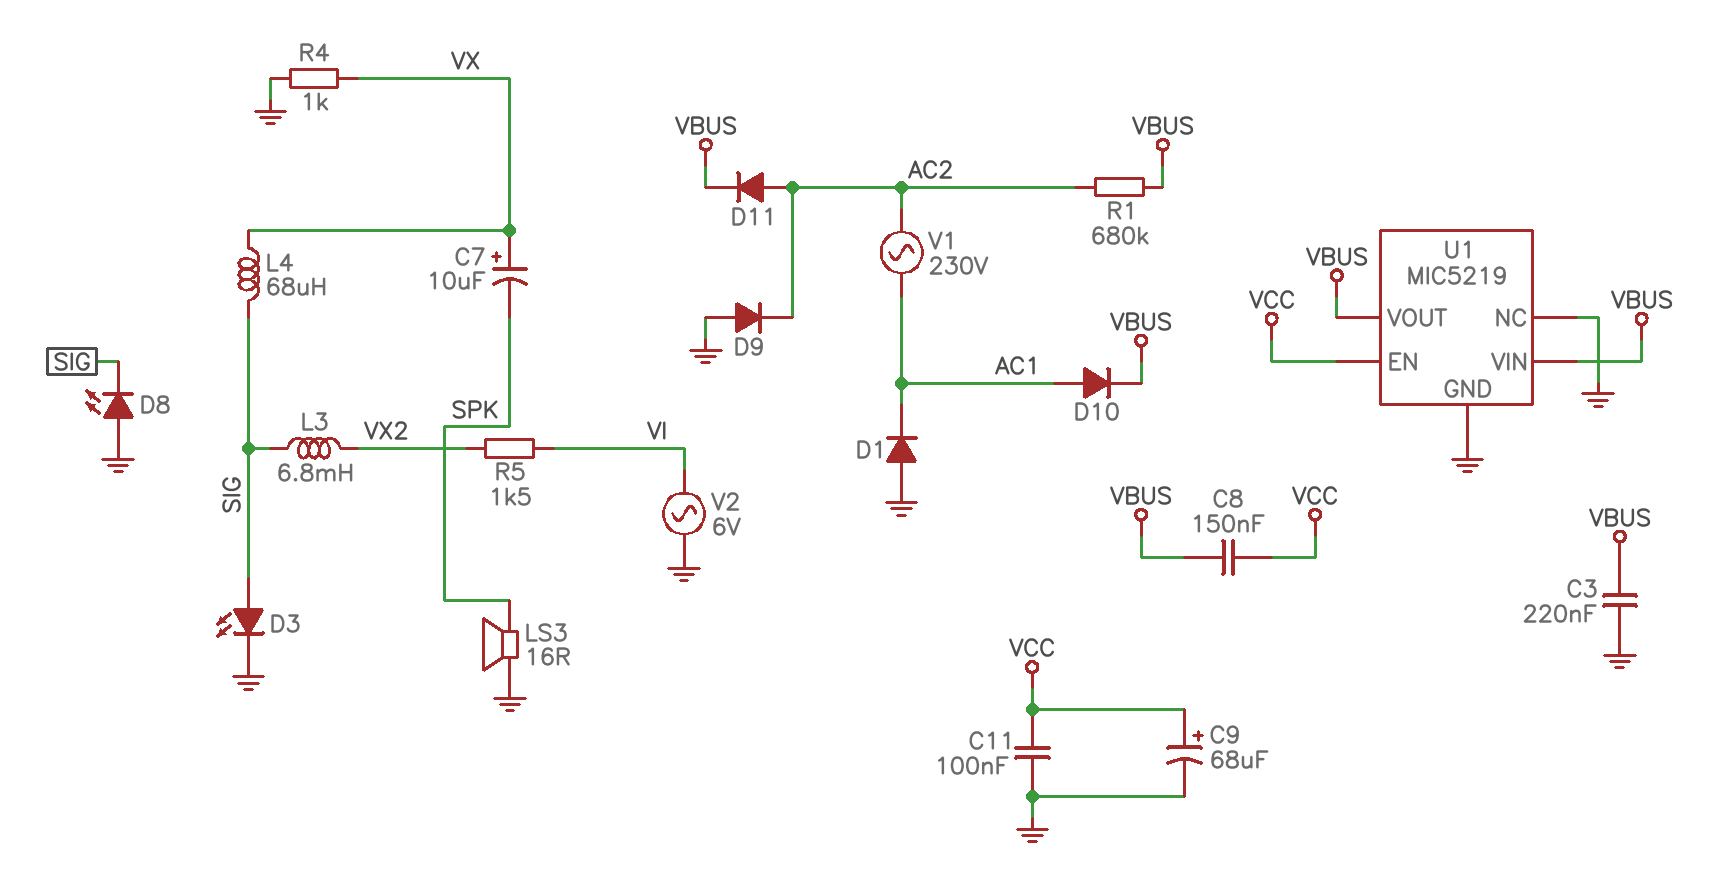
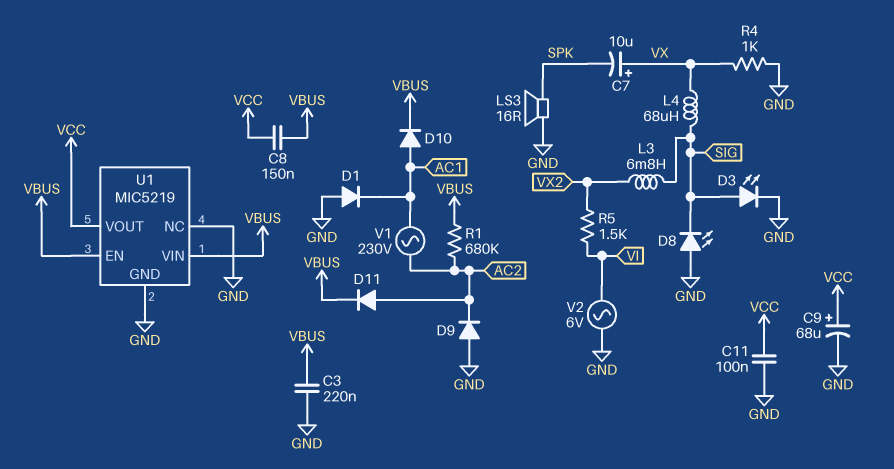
U1 pin EN: VCC -> VBUS
U1 pin VOUT: VBUS -> VCC

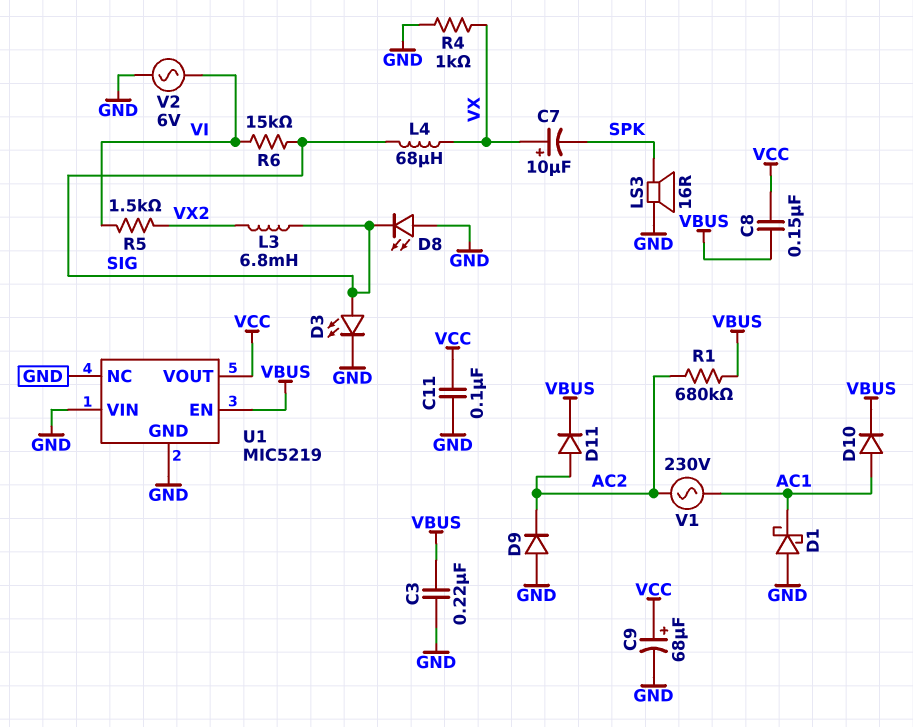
D1: diode (A GND, K AC1) -> schottky (A GND, K AC1)
R6: none -> 15k (SIG, VI)
U1 pin VIN: VBUS -> GND

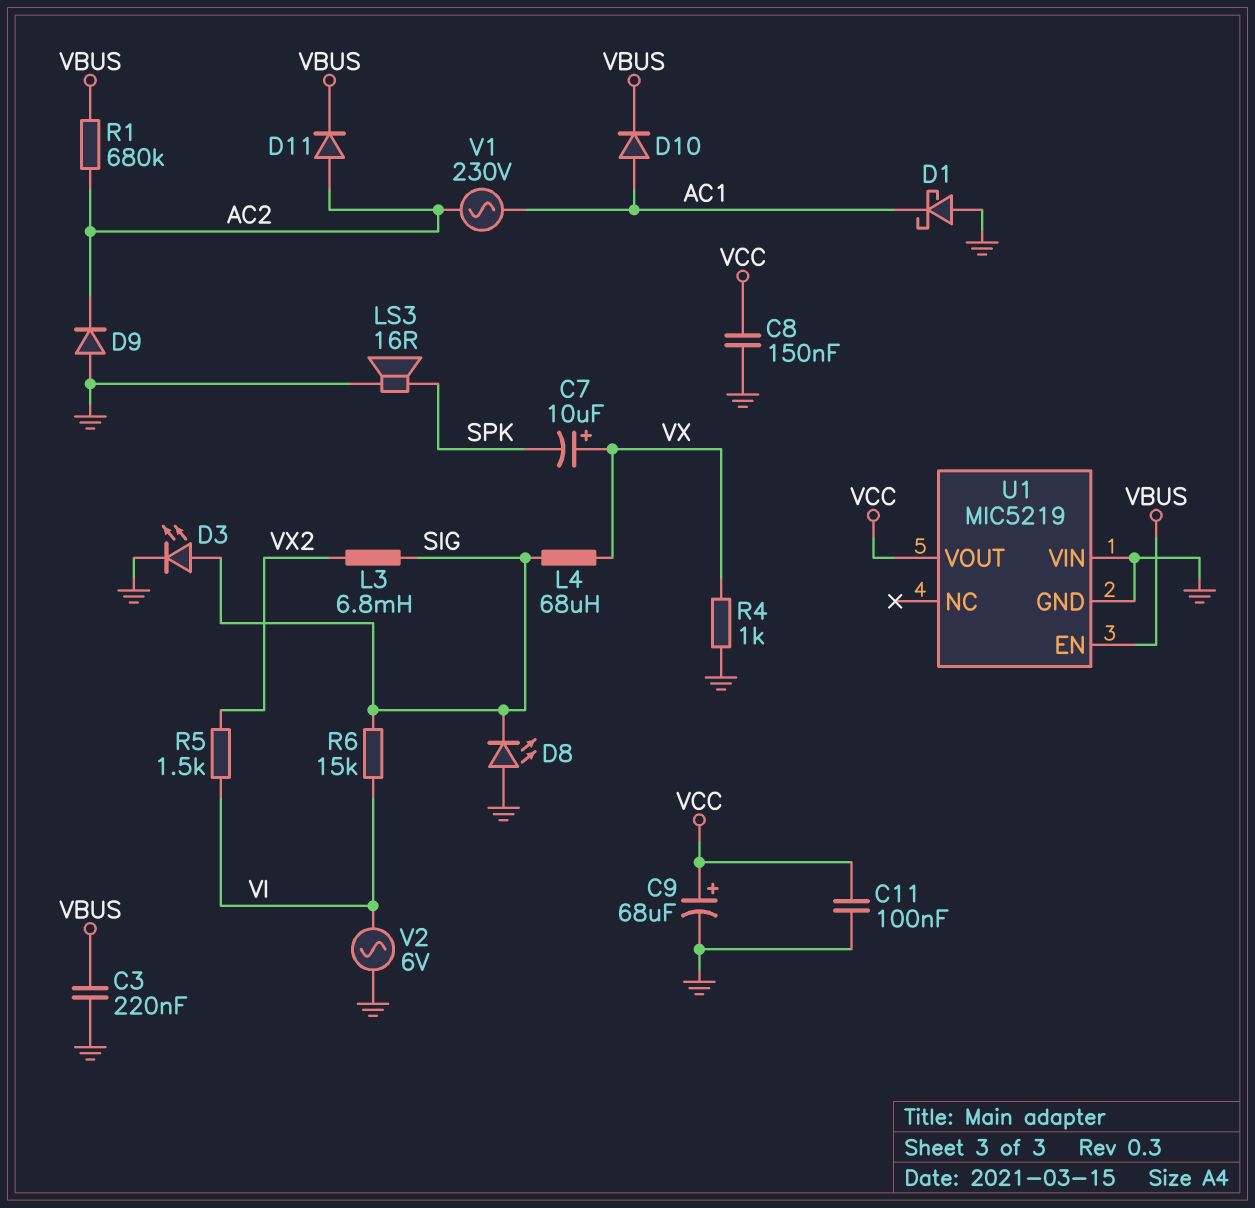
C8: 150nF (VBUS, VCC) -> 150nF (GND, VCC)
U1 pin NC: GND -> none

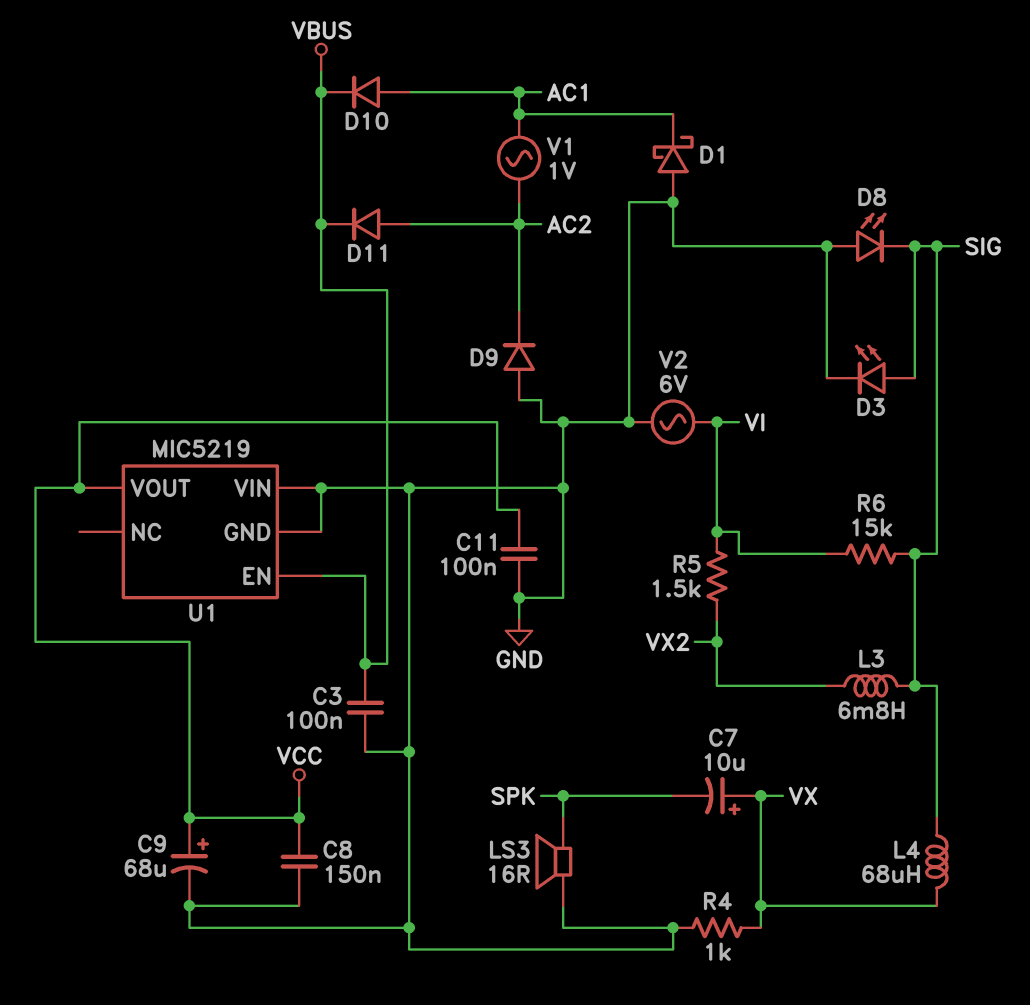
C3: 220nF (GND, VBUS) -> 100nF (GND, VBUS)
R1: 680k (AC2, VBUS) -> none
V1: AC 230V (AC1, AC2) -> AC 1V (AC1, AC2)

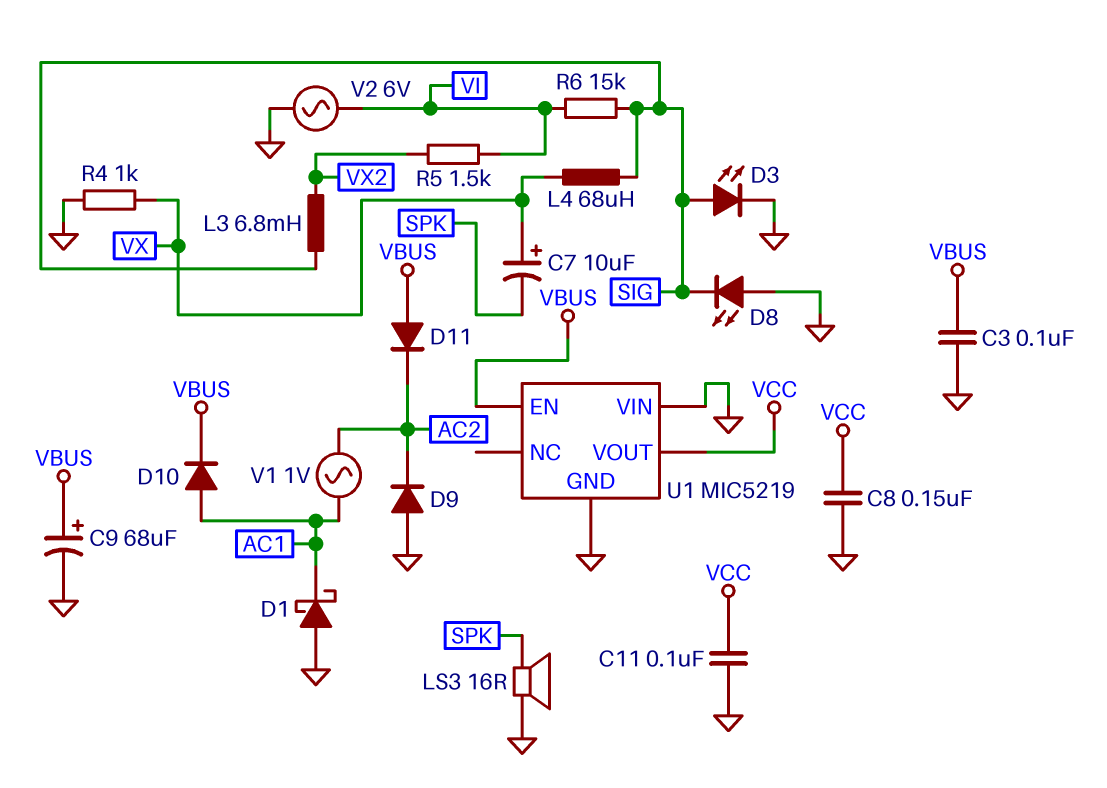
C9: 68uF (plus VCC, minus GND) -> 68uF (plus VBUS, minus GND)
D11: diode (A AC2, K VBUS) -> diode (A VBUS, K AC2)

